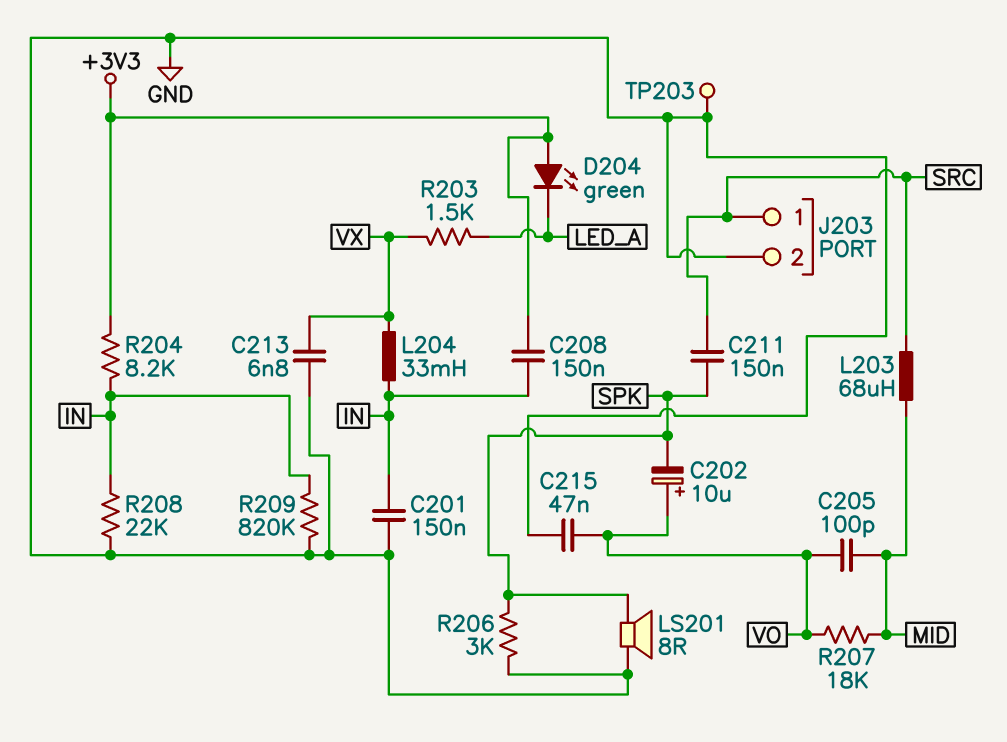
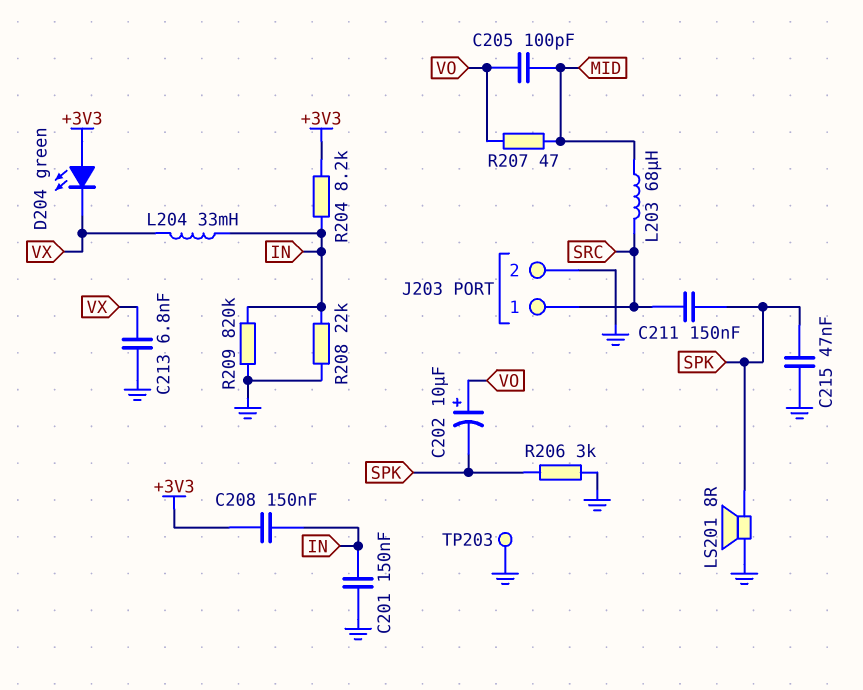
C215: 47nF (GND, VO) -> 47nF (GND, SPK)
D204: LED green (A +3V3, K LED_A) -> LED green (A +3V3, K VX)
R203: 1.5k (LED_A, VX) -> none
R207: 18k (MID, VO) -> 47 (MID, VO)

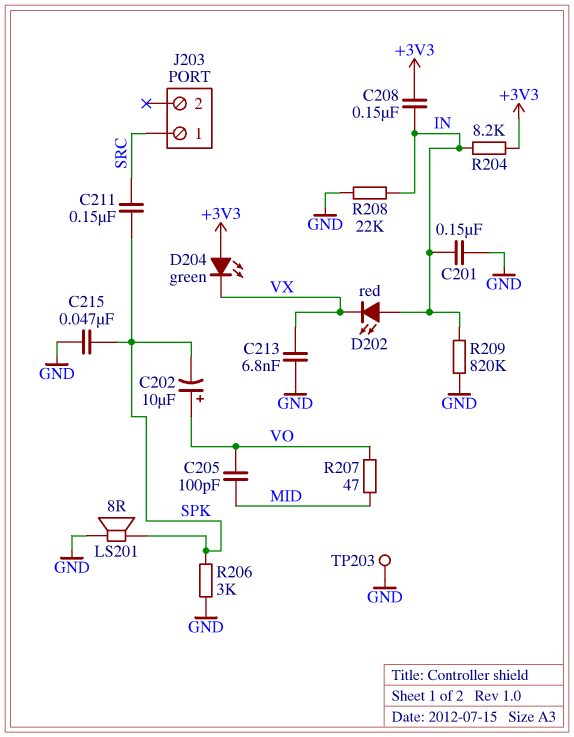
D202: none -> LED red (A IN, K VX)
J203 pin 2: GND -> none
L203: 68uH (MID, SRC) -> none
L204: 33mH (IN, VX) -> none

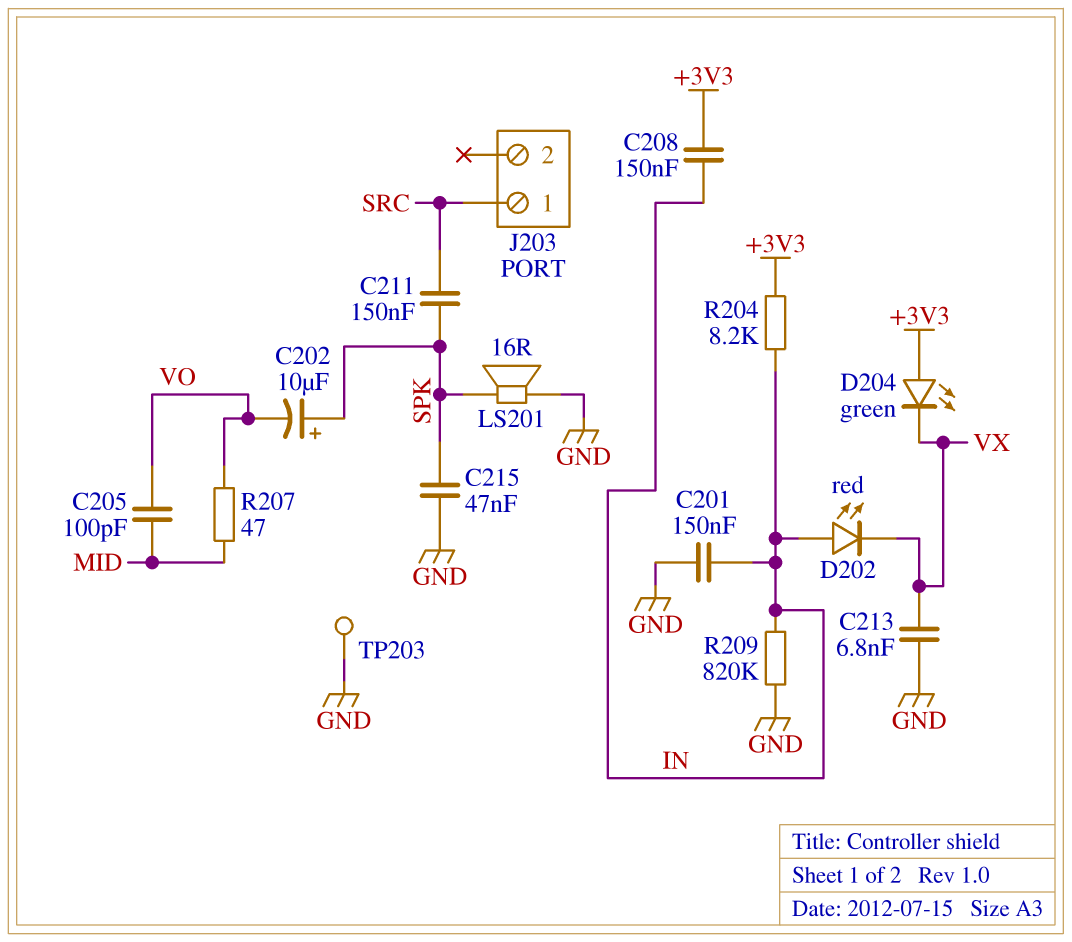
C202: 10uF (plus VO, minus SPK) -> 10uF (plus SPK, minus VO)
LS201: speaker 8R (GND, SPK) -> speaker 16R (GND, SPK)
R206: 3k (GND, SPK) -> none
R208: 22k (GND, IN) -> none

